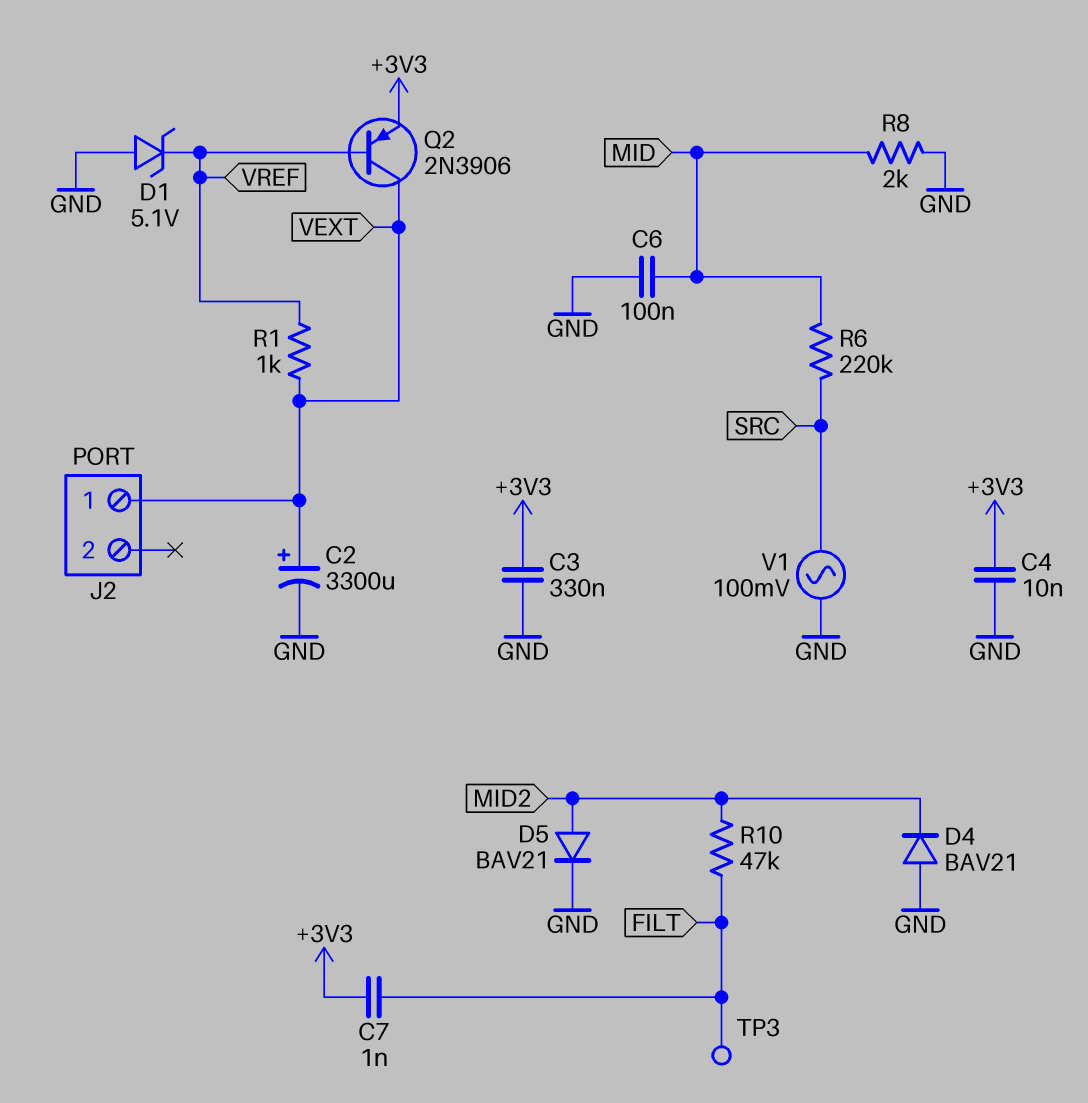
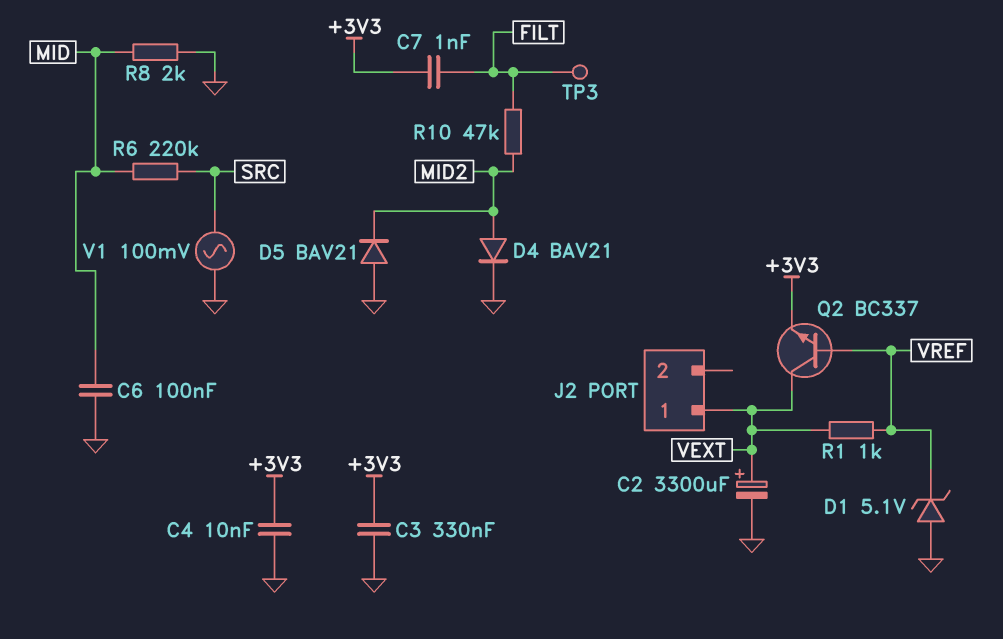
D4: diode BAV21 (A GND, K MID2) -> diode BAV21 (A MID2, K GND)
D5: diode BAV21 (A MID2, K GND) -> diode BAV21 (A GND, K MID2)
Q2: PNP 2N3906 (B VREF, C VEXT, E +3V3) -> NPN BC337 (B VREF, C VEXT, E +3V3)

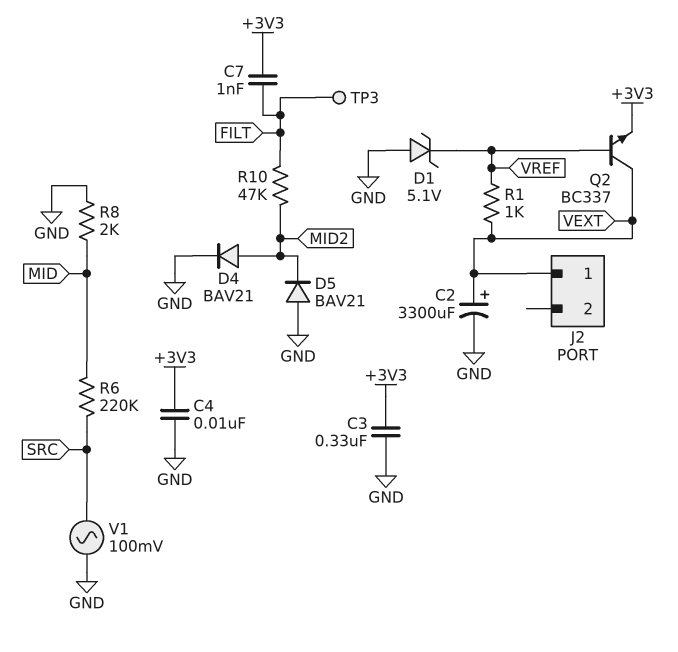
C6: 100nF (GND, MID) -> none

